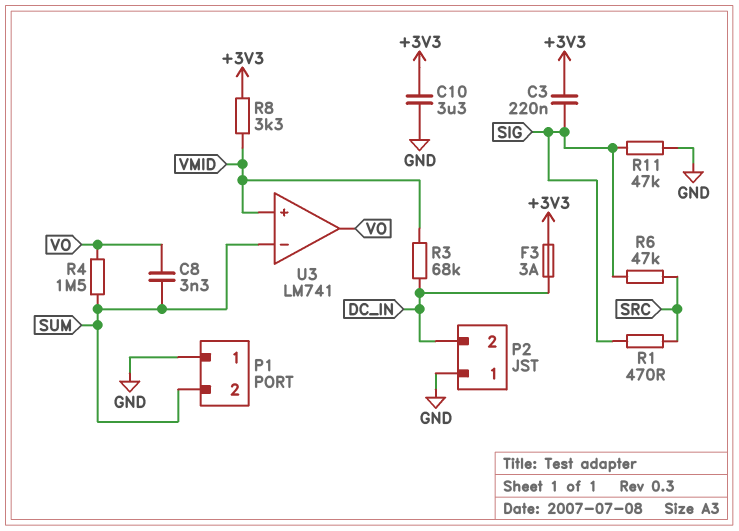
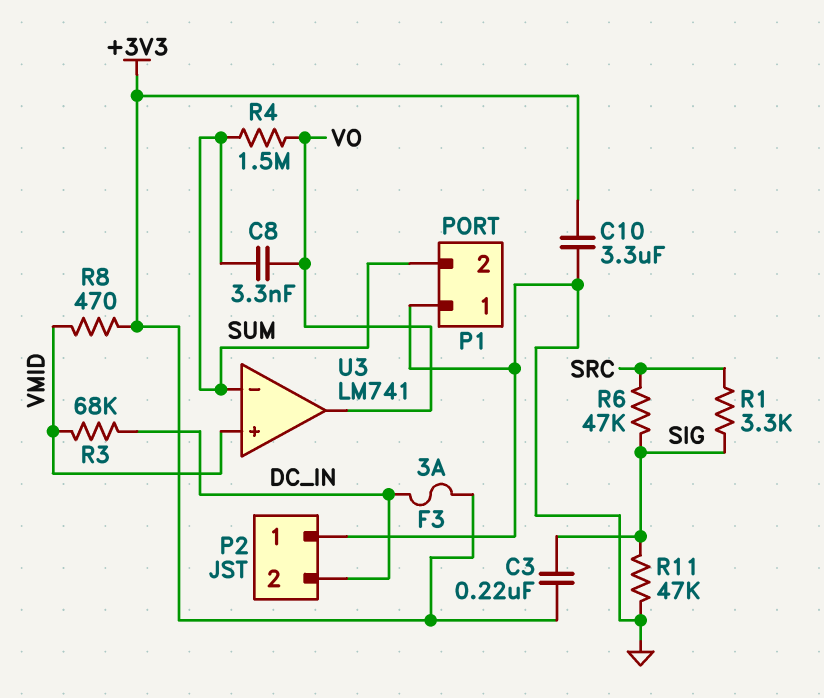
R1: 470 (SIG, SRC) -> 3.3k (SIG, SRC)
R8: 3.3k (+3V3, VMID) -> 470 (+3V3, VMID)

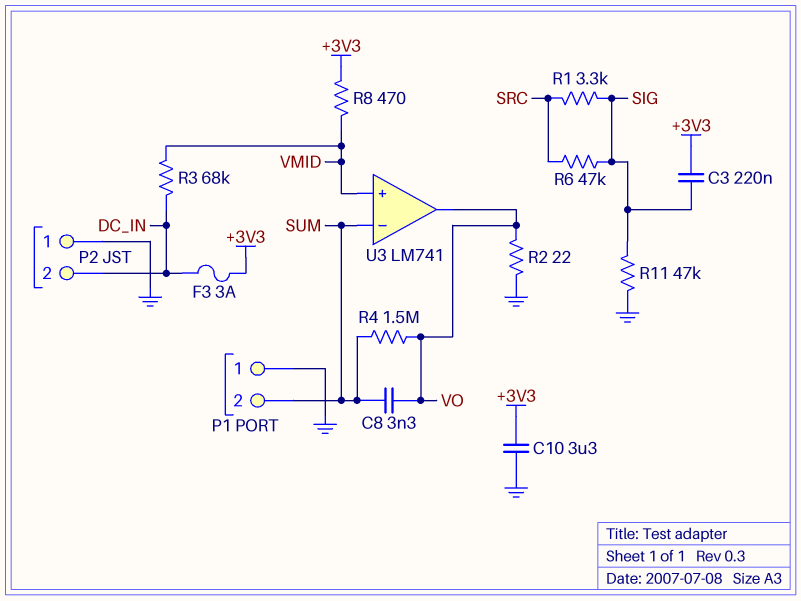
R2: none -> 22 (GND, VO)

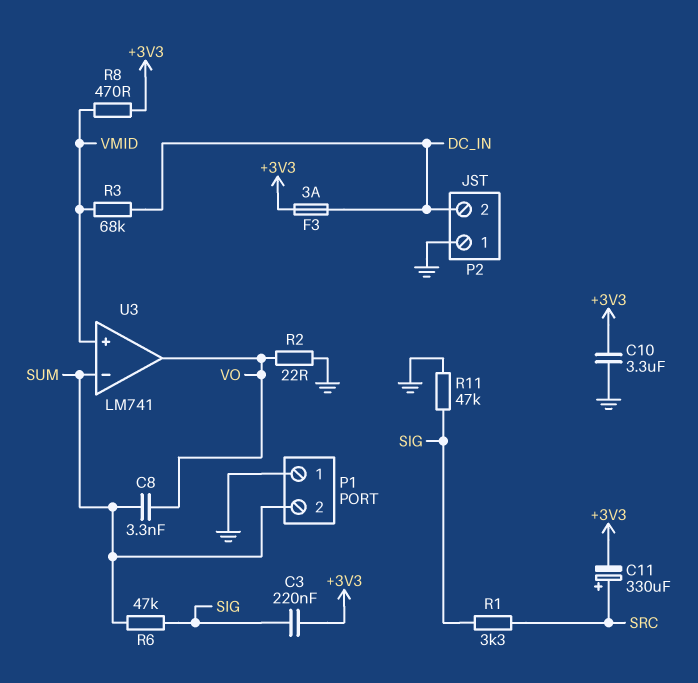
C11: none -> 330uF (plus SRC, minus +3V3)
R4: 1.5M (SUM, VO) -> none
R6: 47k (SIG, SRC) -> 47k (SIG, SUM)

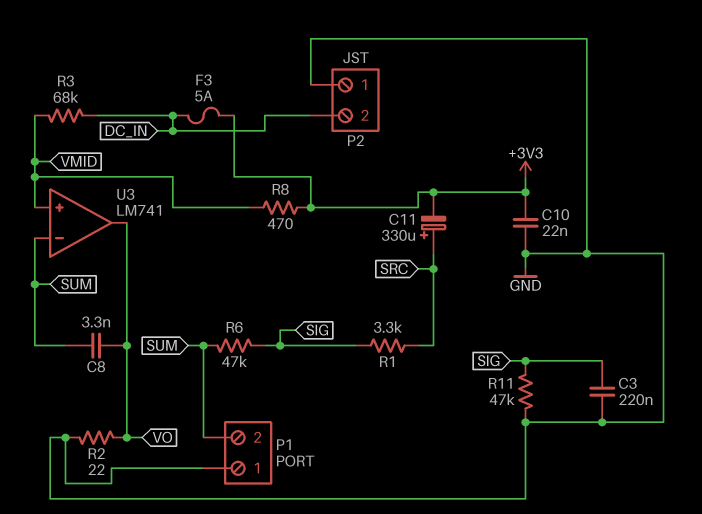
C3: 220nF (+3V3, SIG) -> 220nF (GND, SIG)
C10: 3.3uF (+3V3, GND) -> 22nF (+3V3, GND)
F3: 3A (+3V3, DC_IN) -> 5A (+3V3, DC_IN)

